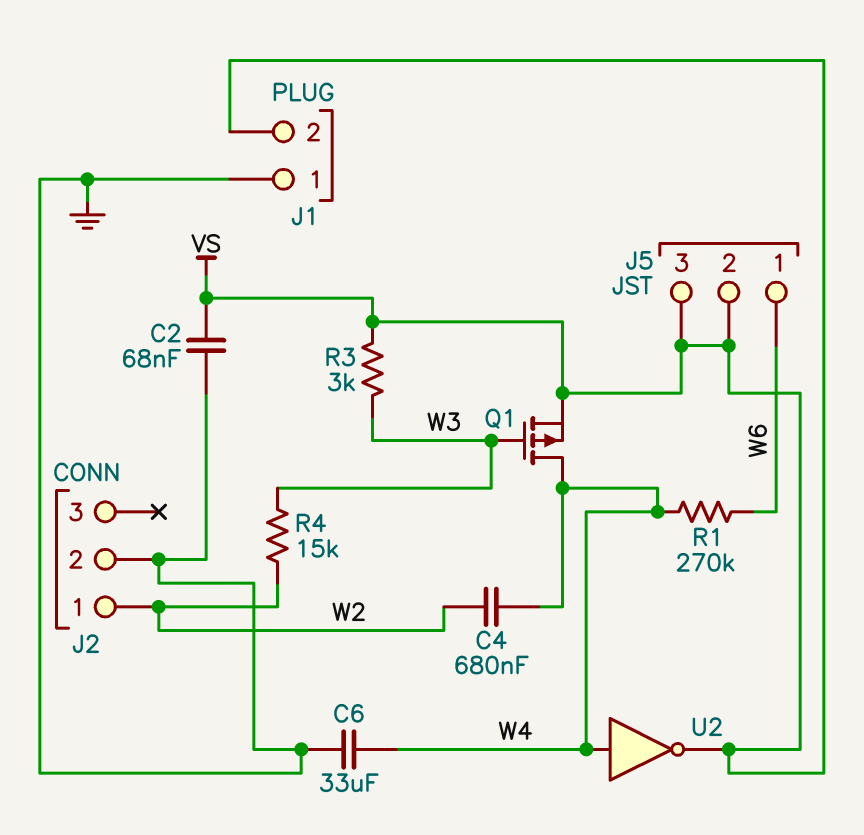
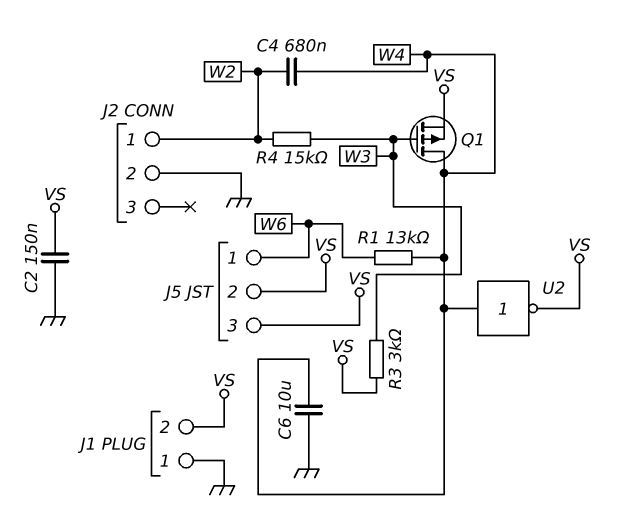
C2: 68nF (GND, VS) -> 150nF (GND, VS)
C6: 33uF (GND, W4) -> 10uF (GND, W4)
R1: 270k (W4, W6) -> 13k (W4, W6)

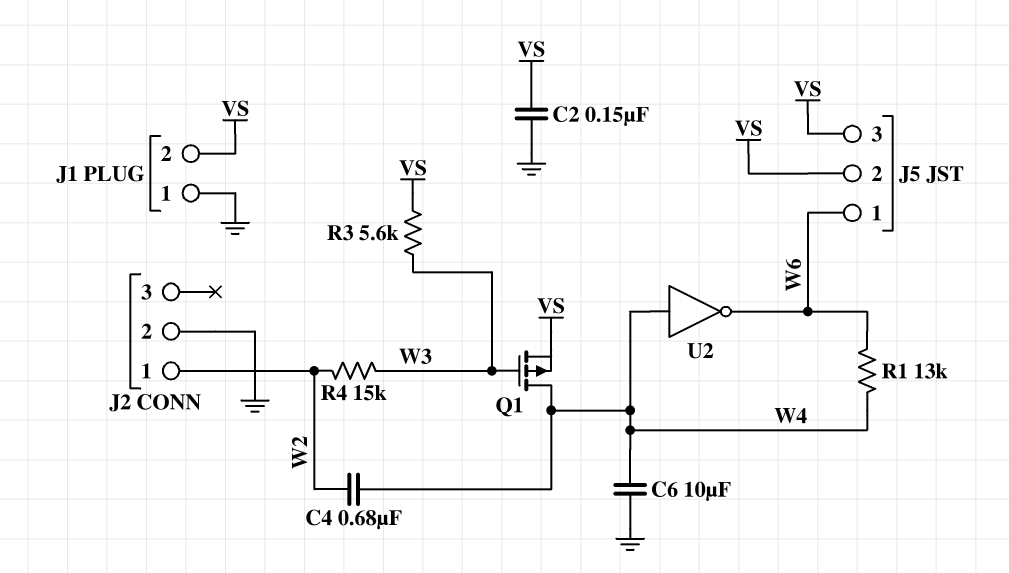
R3: 3k (VS, W3) -> 5.6k (VS, W3)
U2: NOT (in W4, out VS) -> NOT (in W4, out W6)

